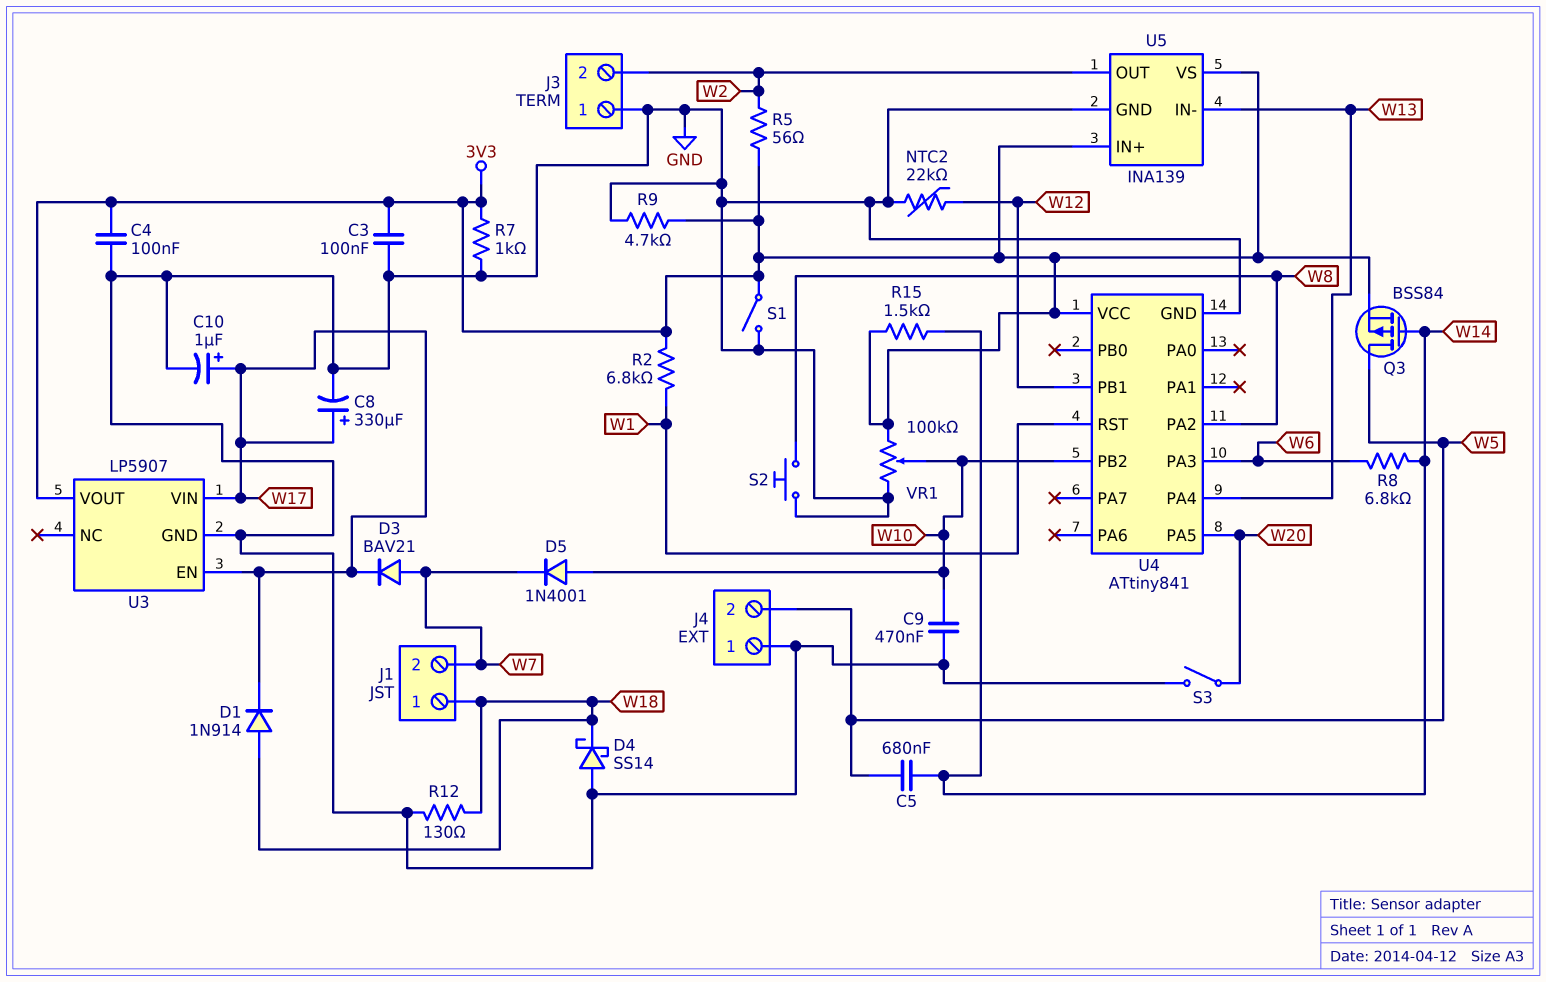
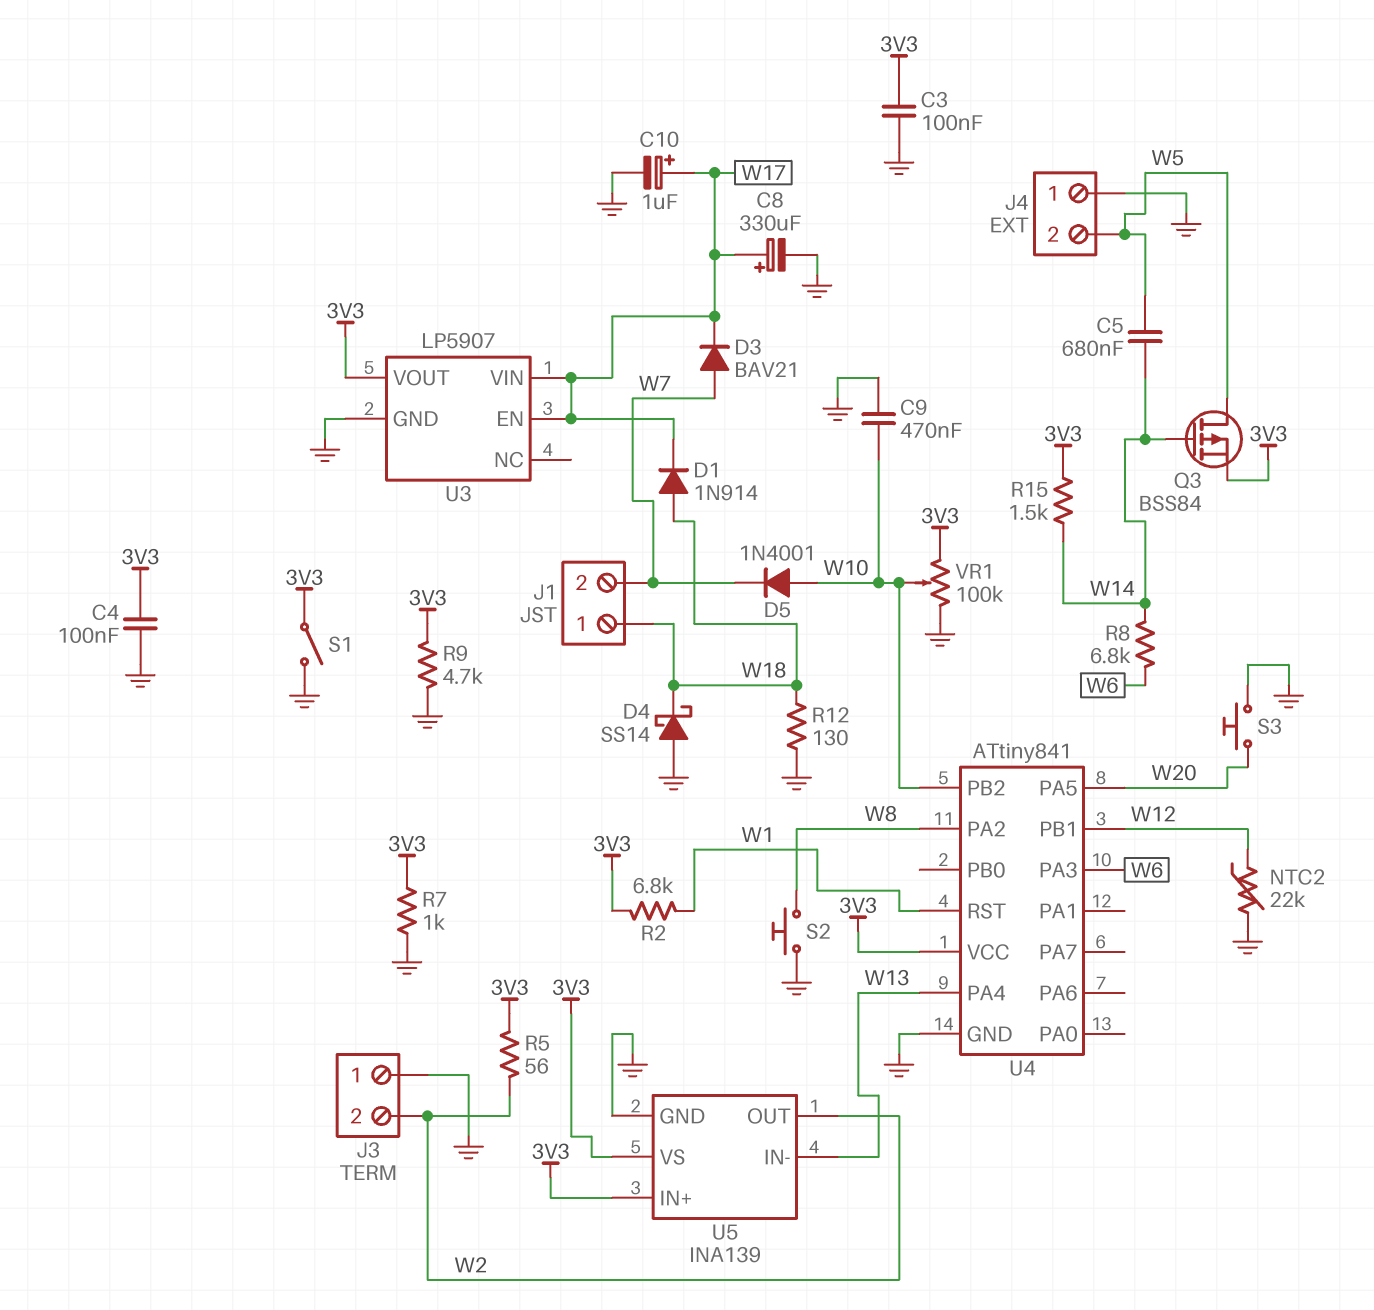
S3: switch (GND, W20) -> button (GND, W20)

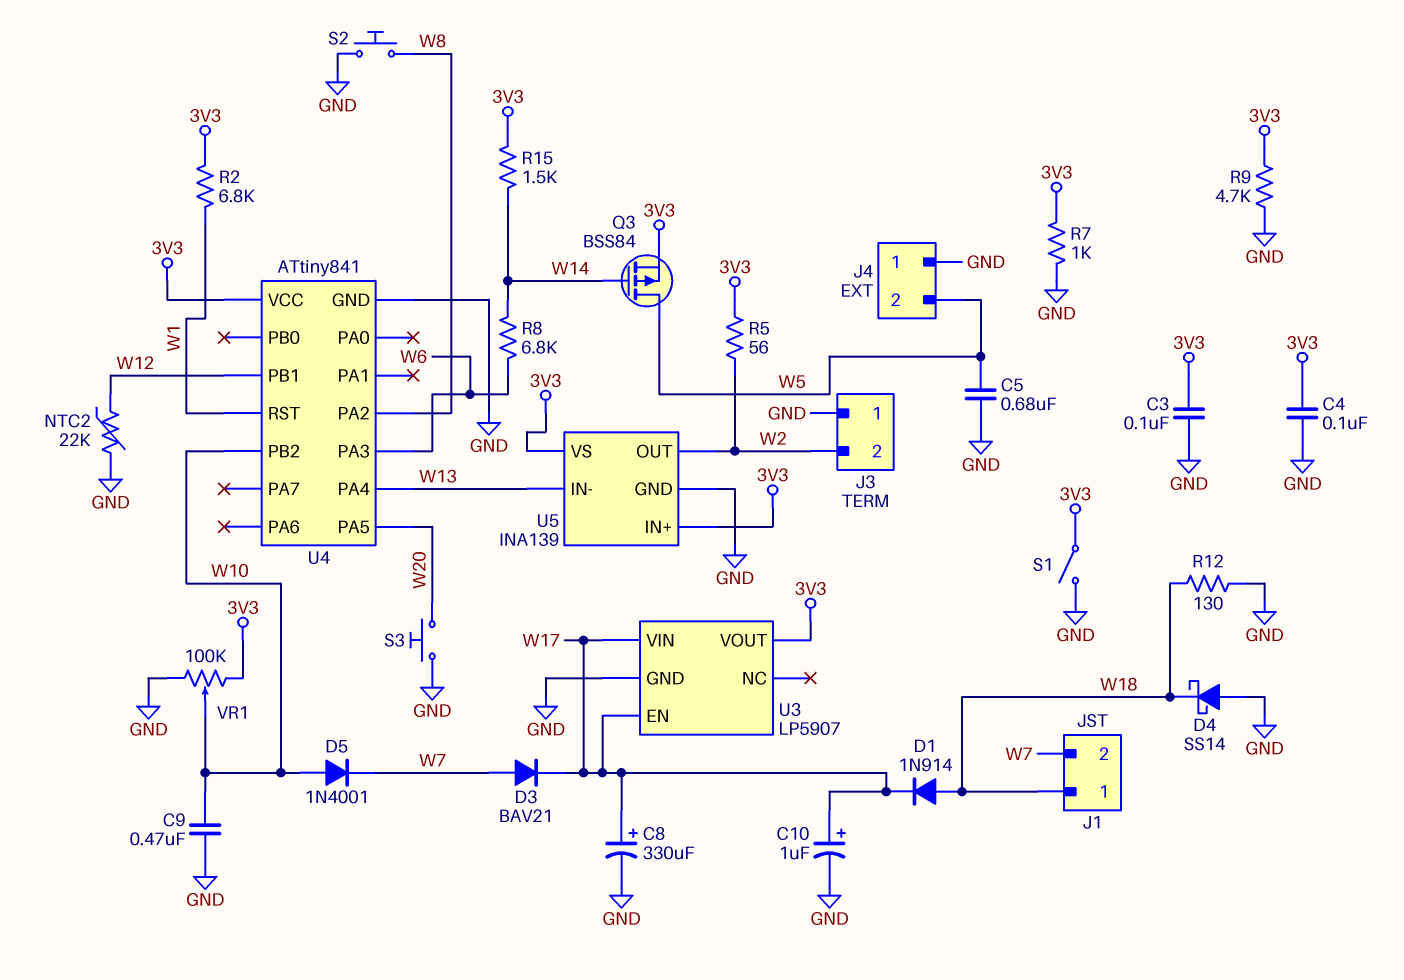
C5: 680nF (W5, W14) -> 680nF (GND, W5)

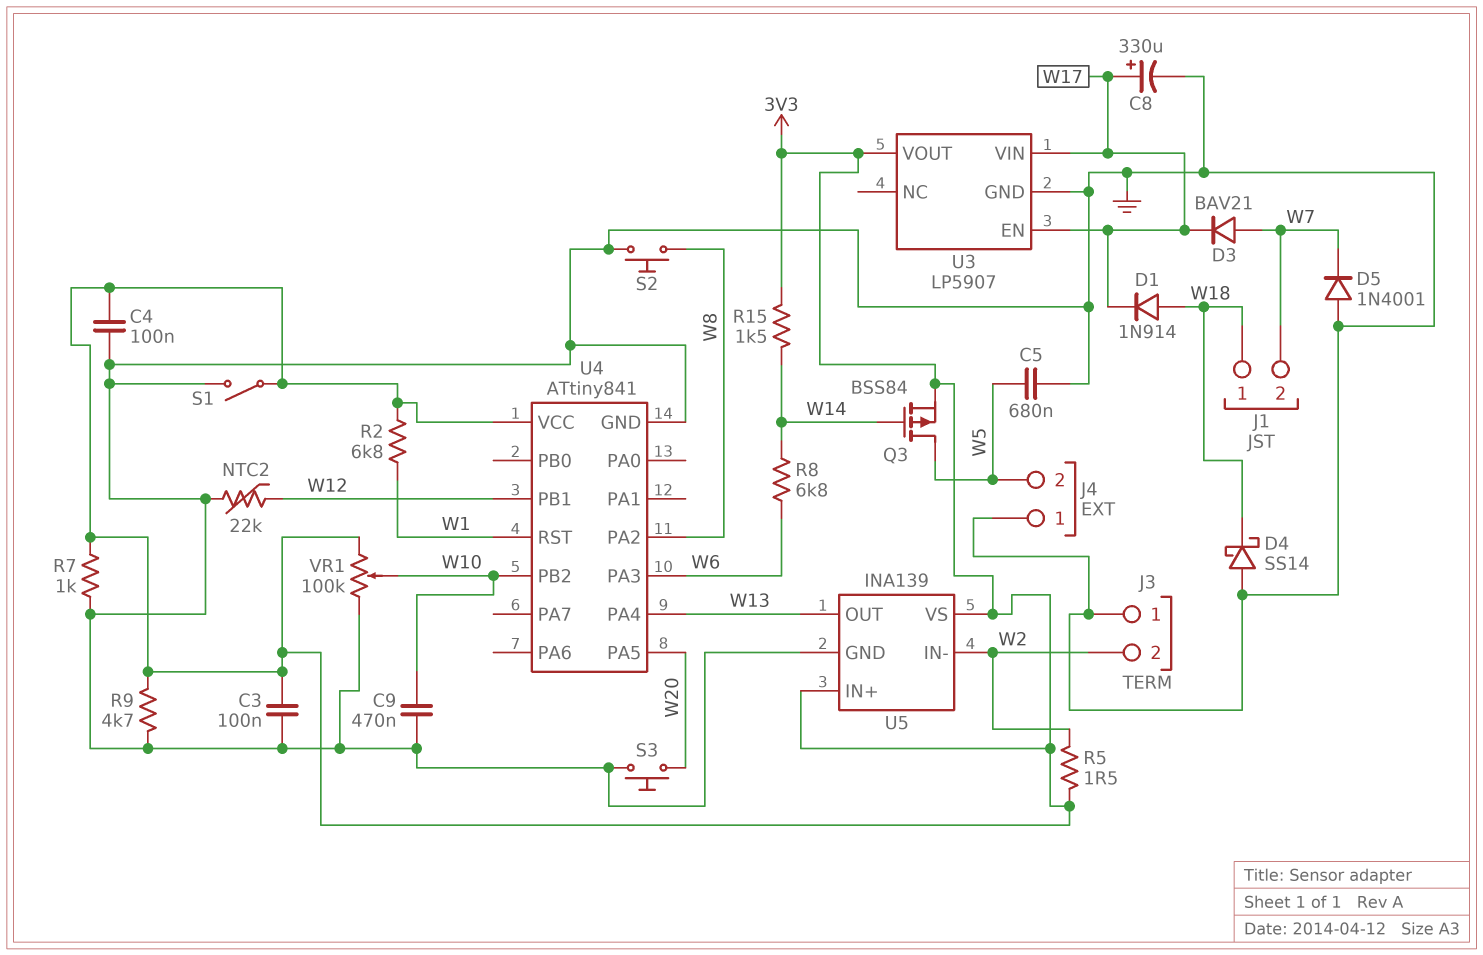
C10: 1uF (plus W17, minus GND) -> none
D5: diode 1N4001 (A W10, K W7) -> diode 1N4001 (A GND, K W7)
R5: 56 (3V3, W2) -> 1.5 (3V3, W2)
R12: 130 (GND, W18) -> none
U5 pin IN-: W13 -> W2
U5 pin OUT: W2 -> W13

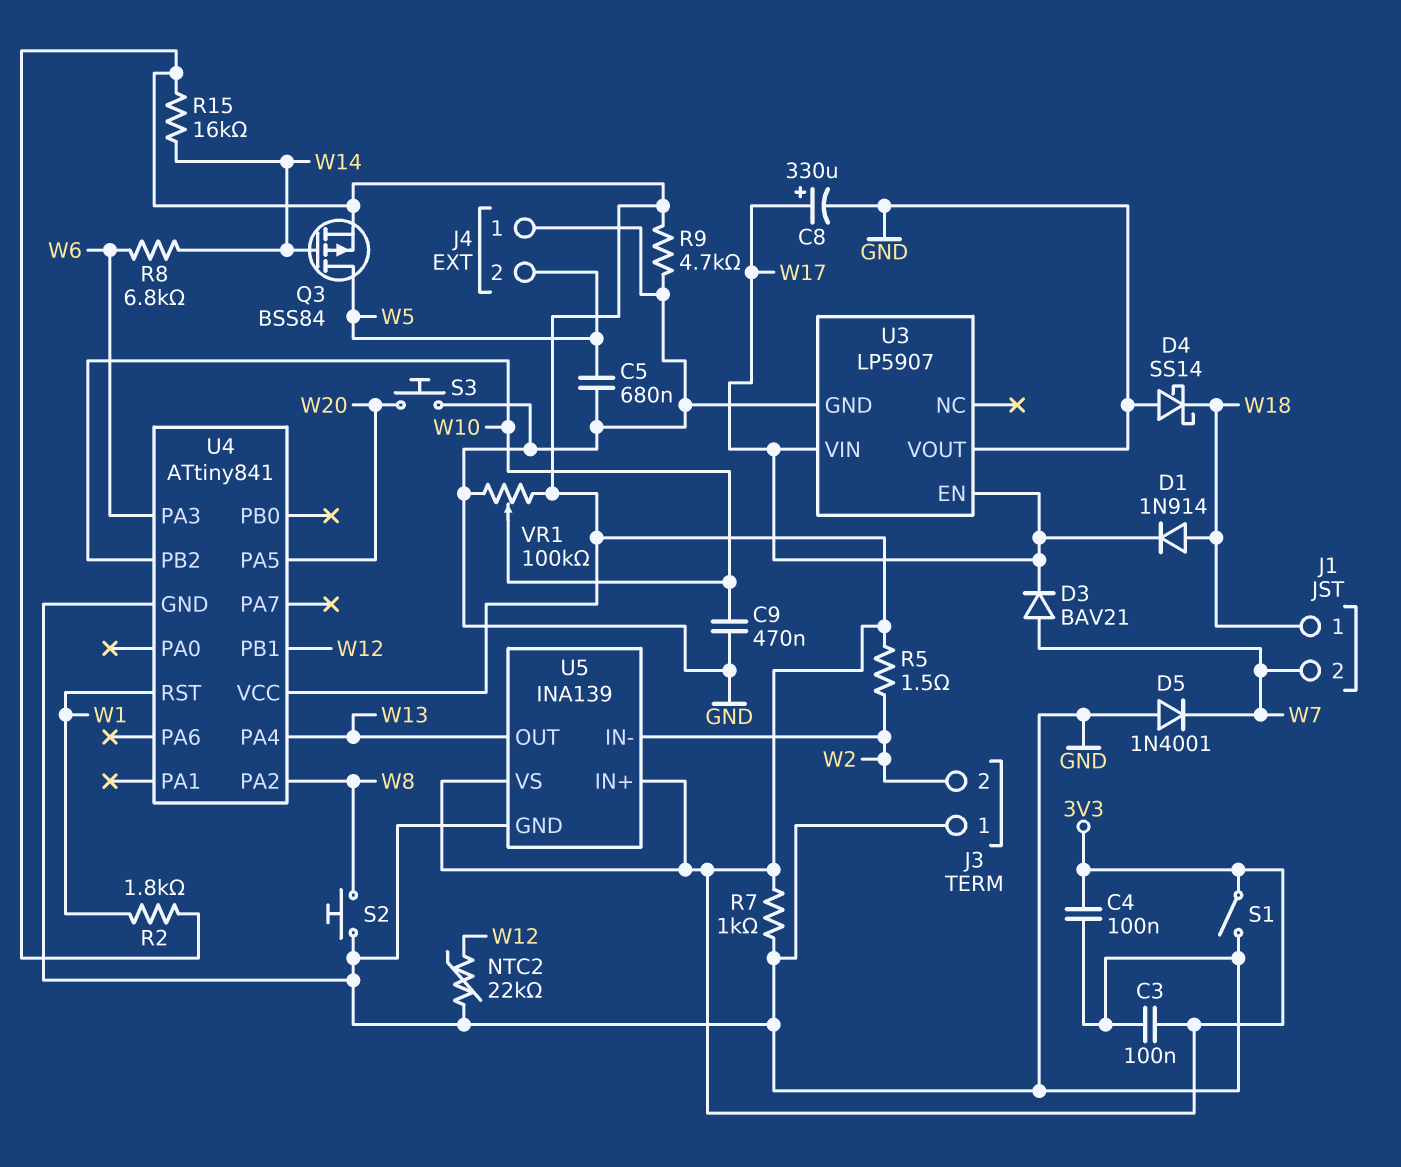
R2: 6.8k (3V3, W1) -> 1.8k (3V3, W1)
R15: 1.5k (3V3, W14) -> 16k (3V3, W14)
U3 pin VOUT: 3V3 -> GND

